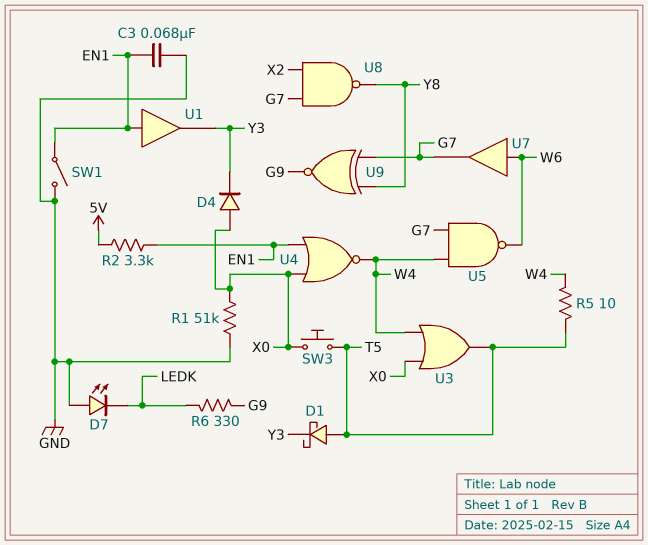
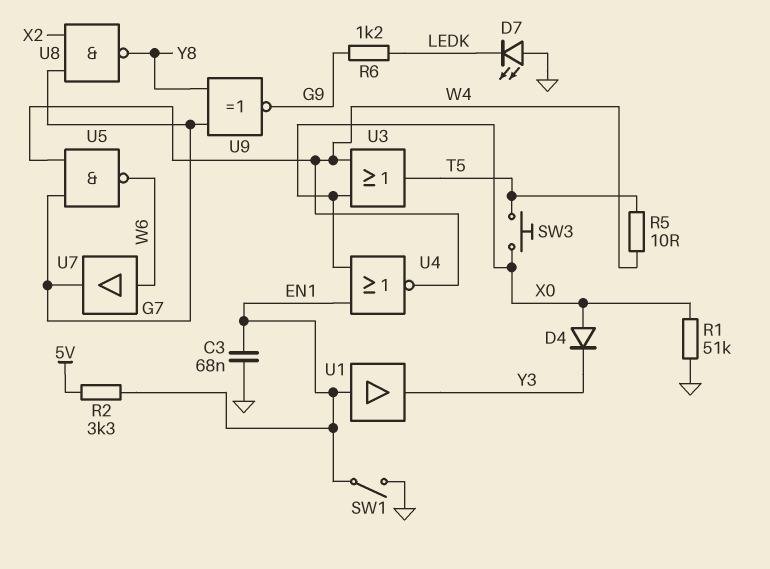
D1: schottky (A T5, K Y3) -> none
R6: 330 (G9, LEDK) -> 1.2k (G9, LEDK)

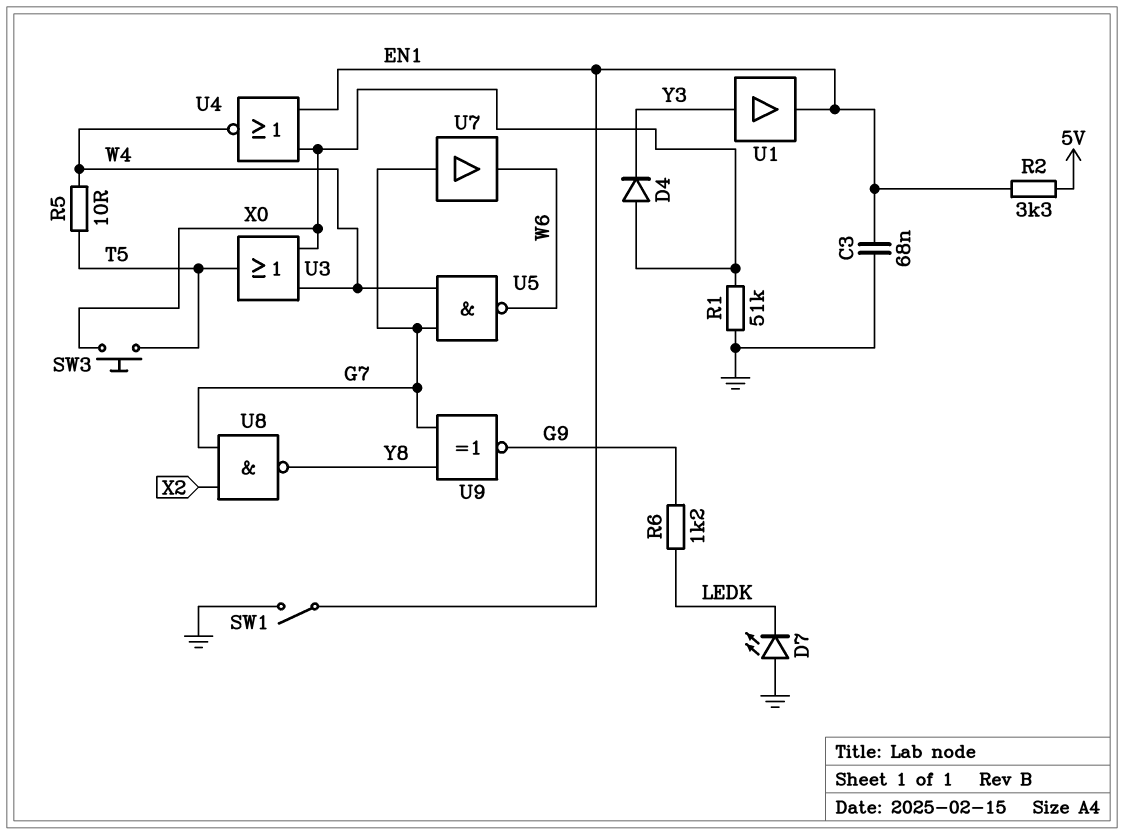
U1: buffer (in EN1, out Y3) -> buffer (in Y3, out EN1)
U7: buffer (in W6, out G7) -> buffer (in G7, out W6)

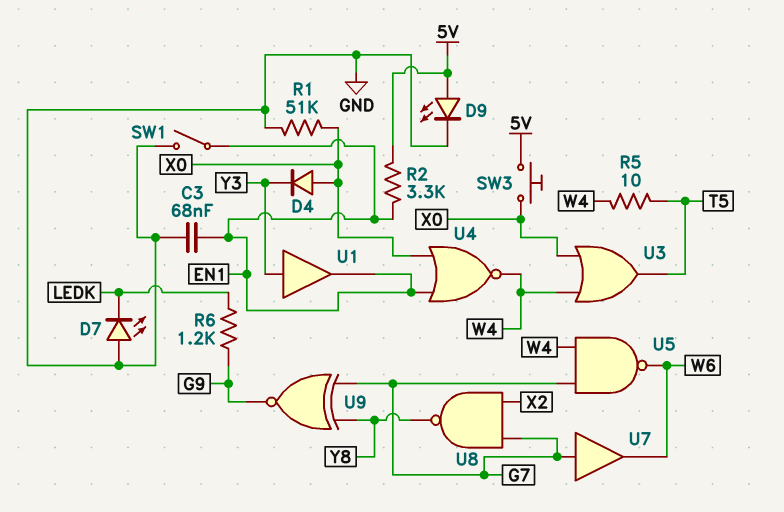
D9: none -> LED (A 5V, K GND)
SW3: button (T5, X0) -> button (5V, X0)

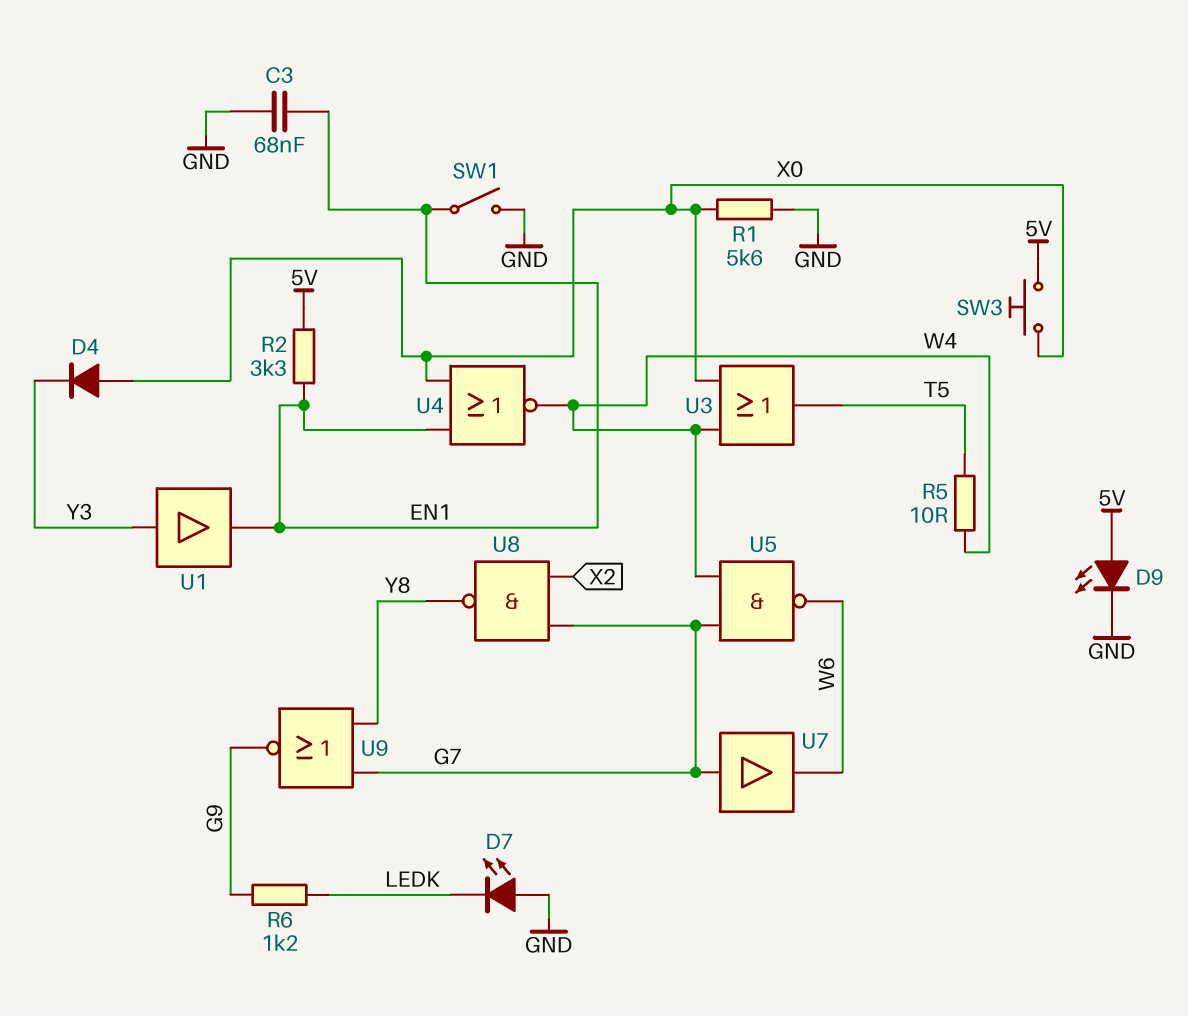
R1: 51k (GND, X0) -> 5.6k (GND, X0)
U9: XNOR (in G7, in Y8, out G9) -> NOR (in G7, in Y8, out G9)

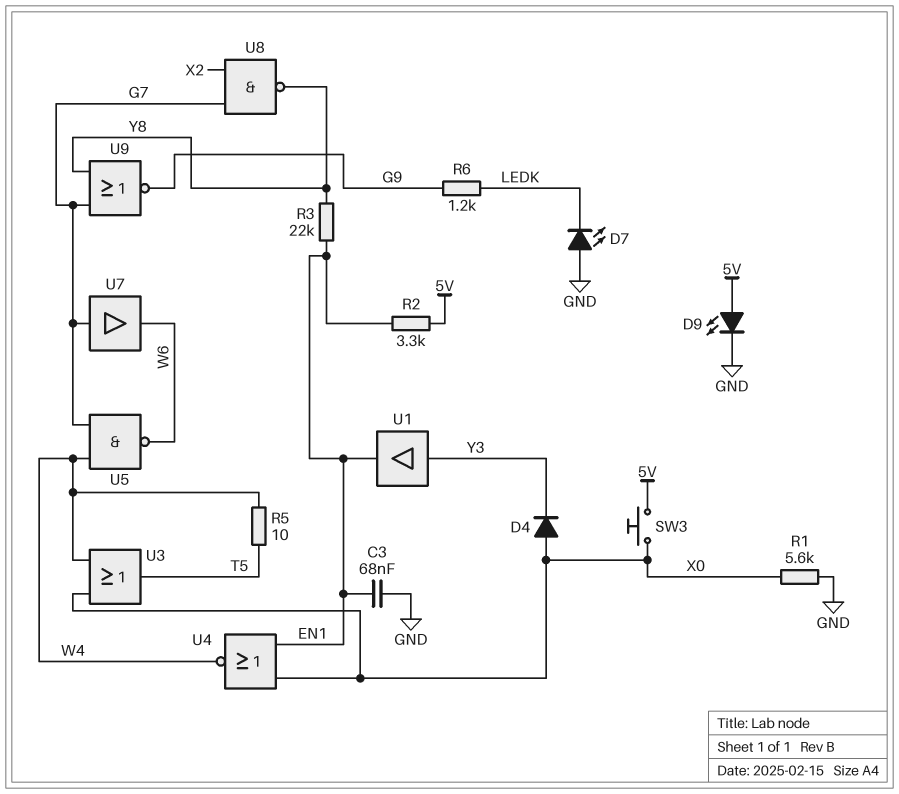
R3: none -> 22k (EN1, Y8)
SW1: switch (EN1, GND) -> none

